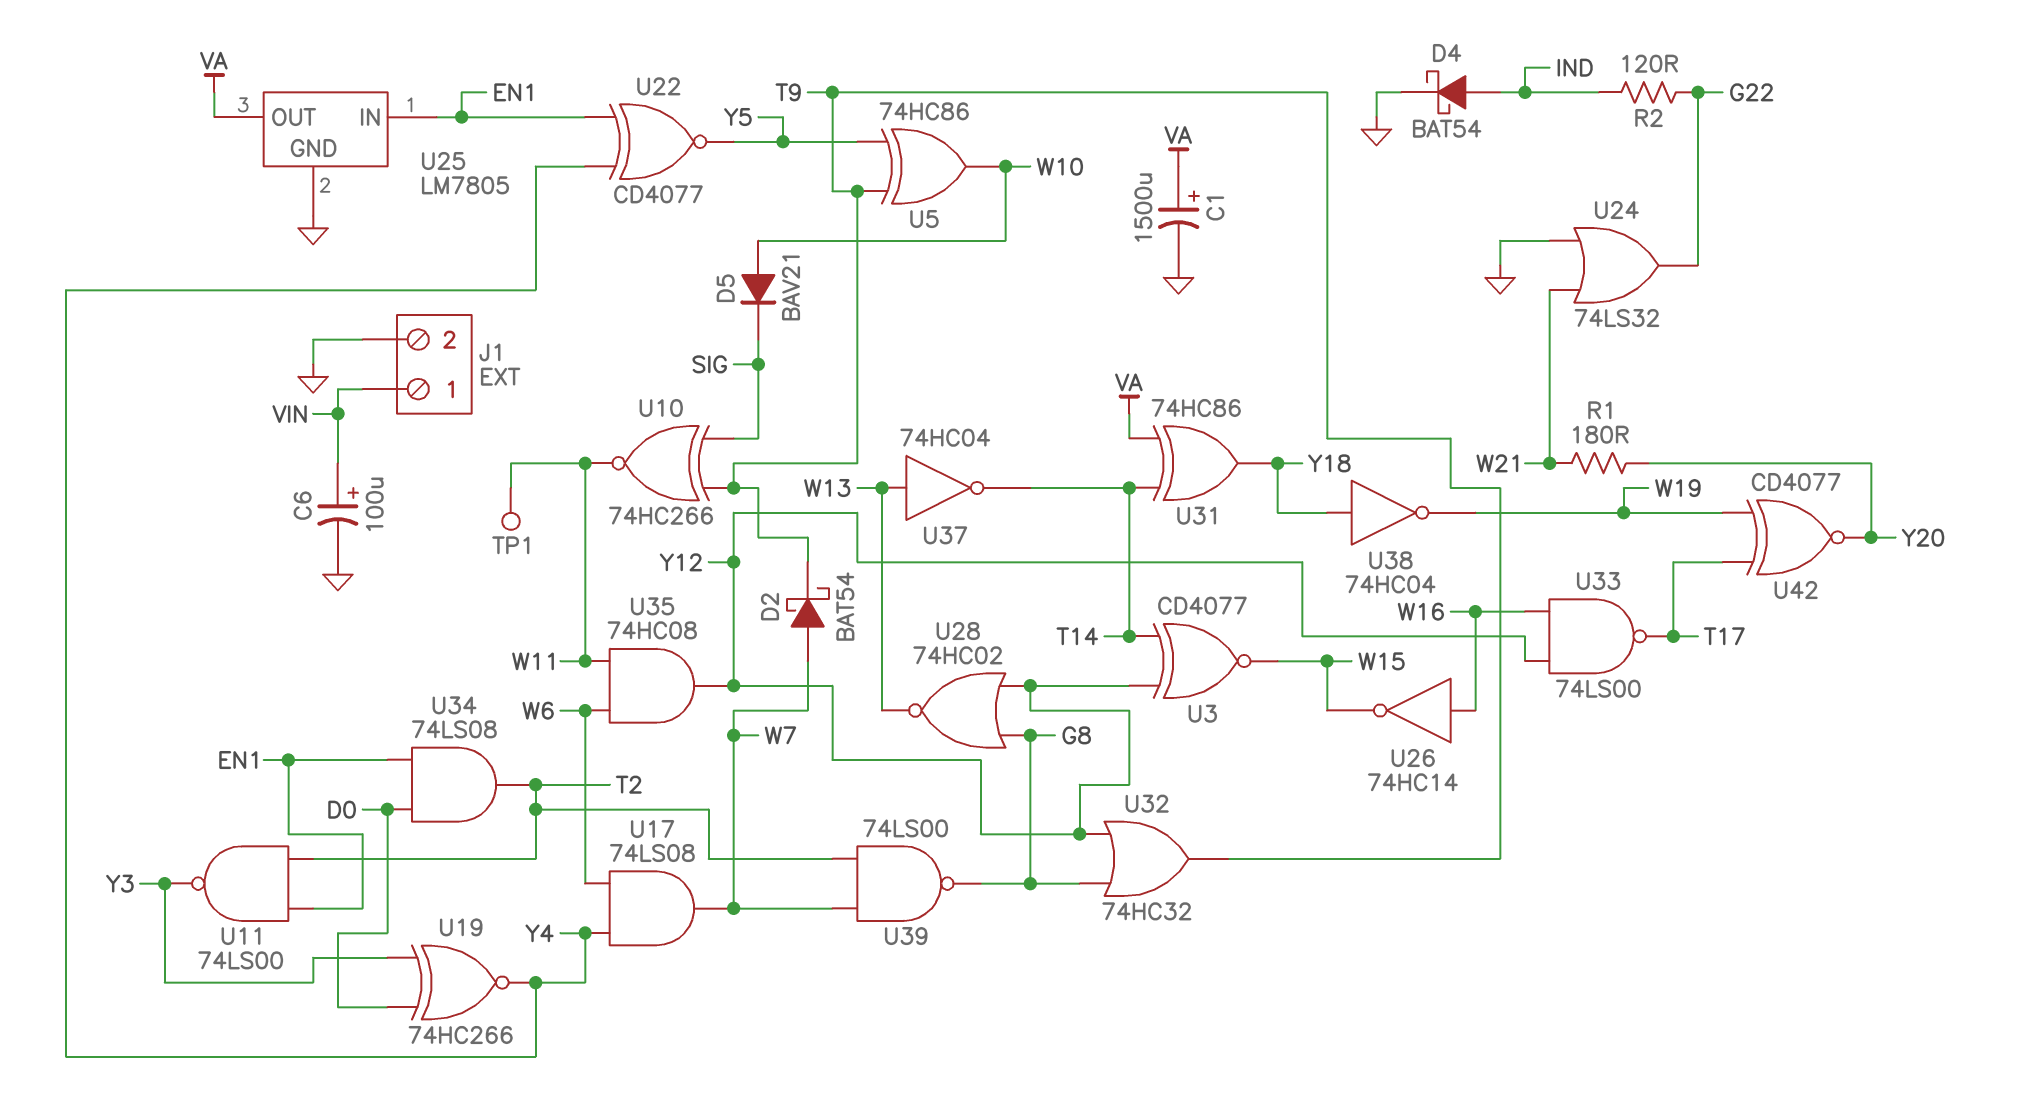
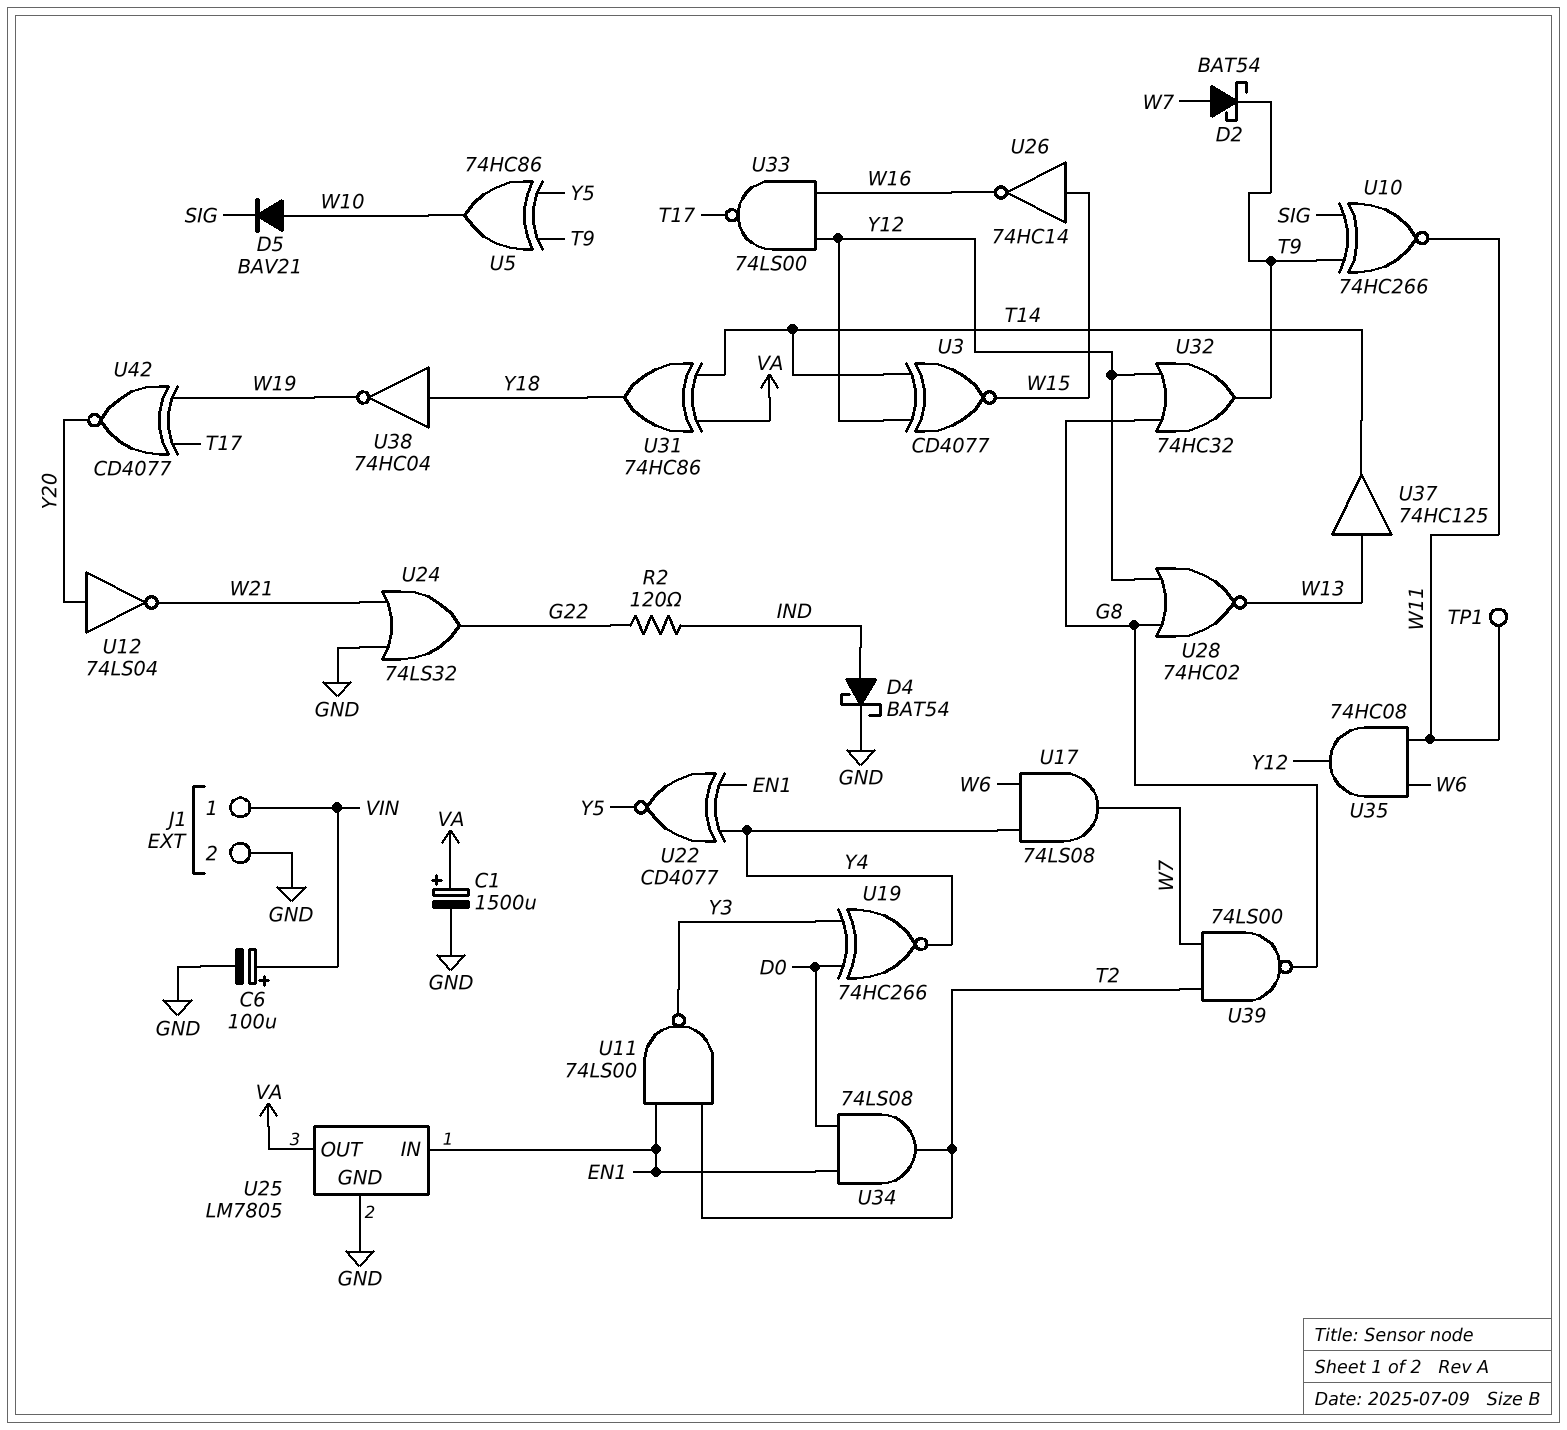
R1: 180 (W21, Y20) -> none
U12: none -> NOT 74LS04 (in Y20, out W21)
U26: NOT 74HC14 (in W16, out W15) -> NOT 74HC14 (in W15, out W16)
U37: NOT 74HC04 (in W13, out T14) -> buffer 74HC125 (in W13, out T14)

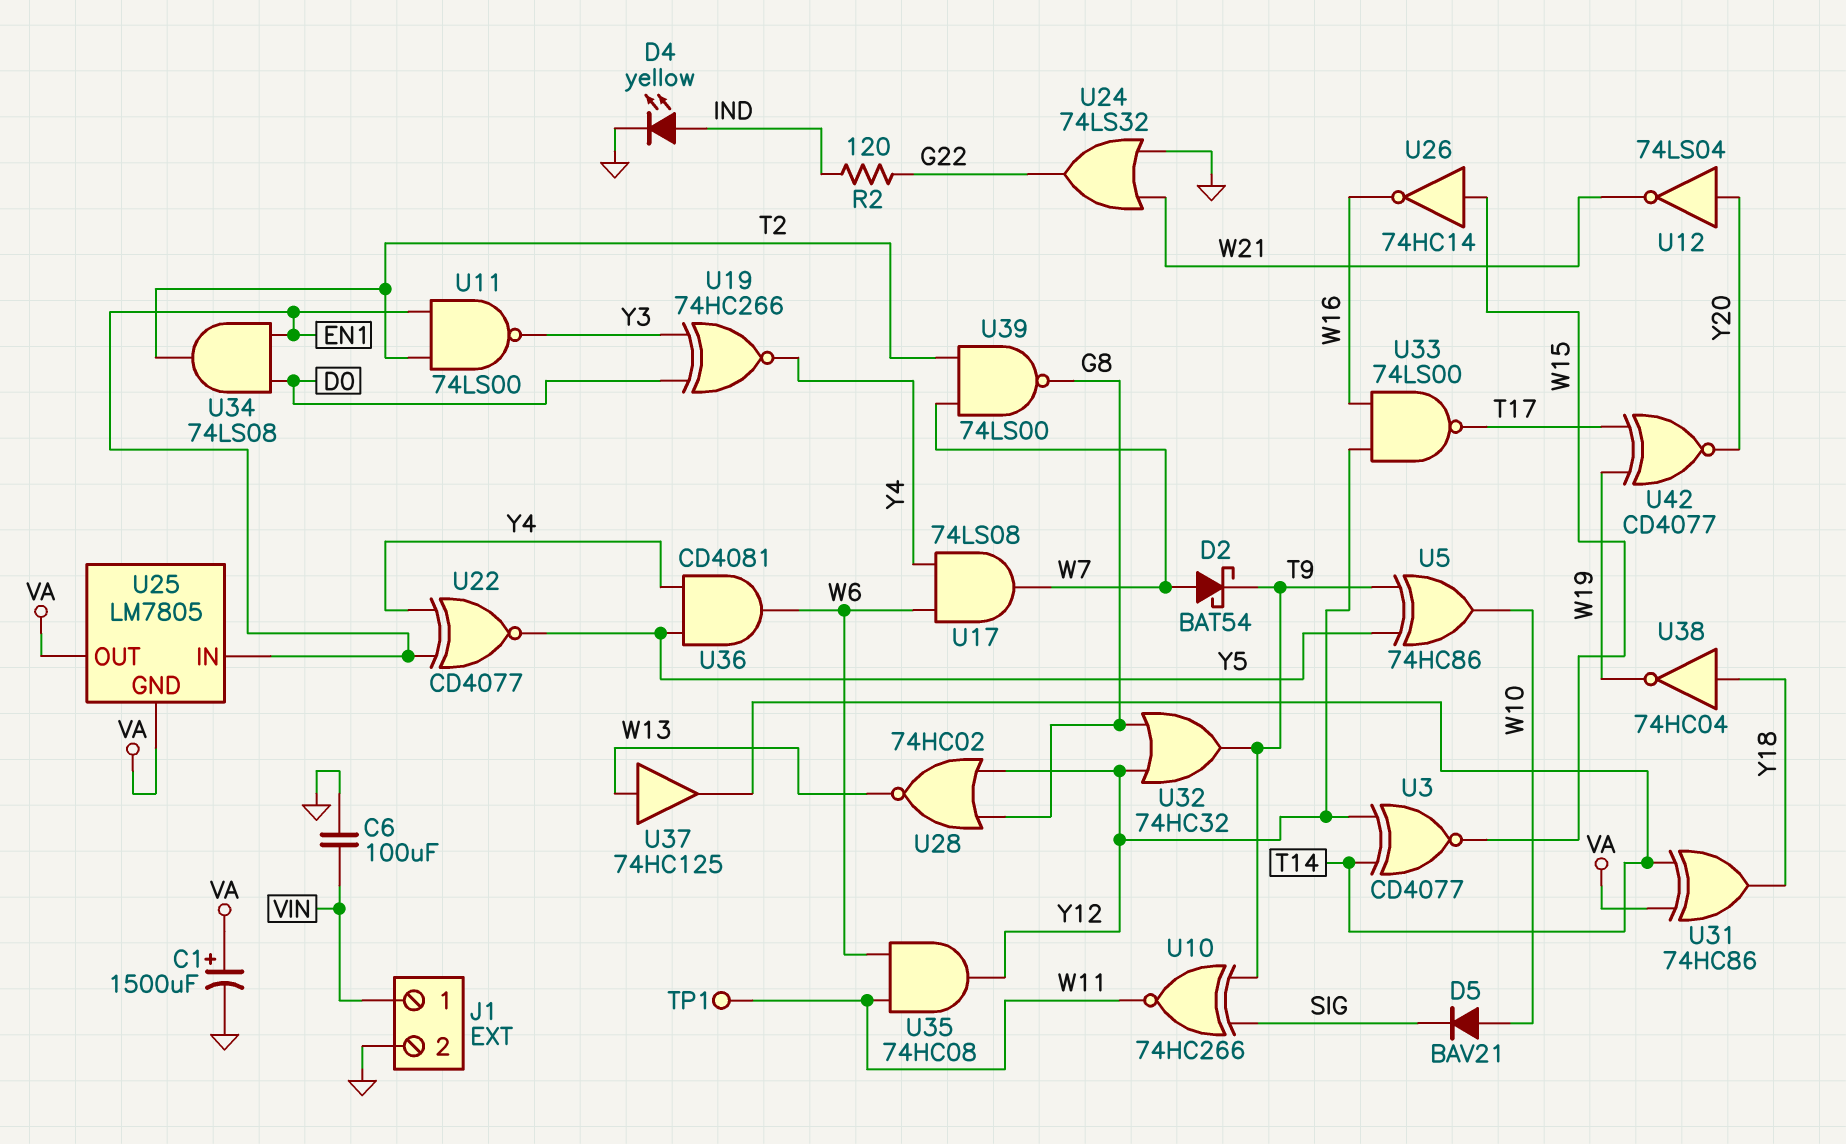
C6: 100uF (plus VIN, minus GND) -> 100uF (GND, VIN)
D4: schottky BAT54 (A IND, K GND) -> LED yellow (A IND, K GND)
U25 pin GND: GND -> VA
U36: none -> AND CD4081 (in Y4, in Y5, out W6)

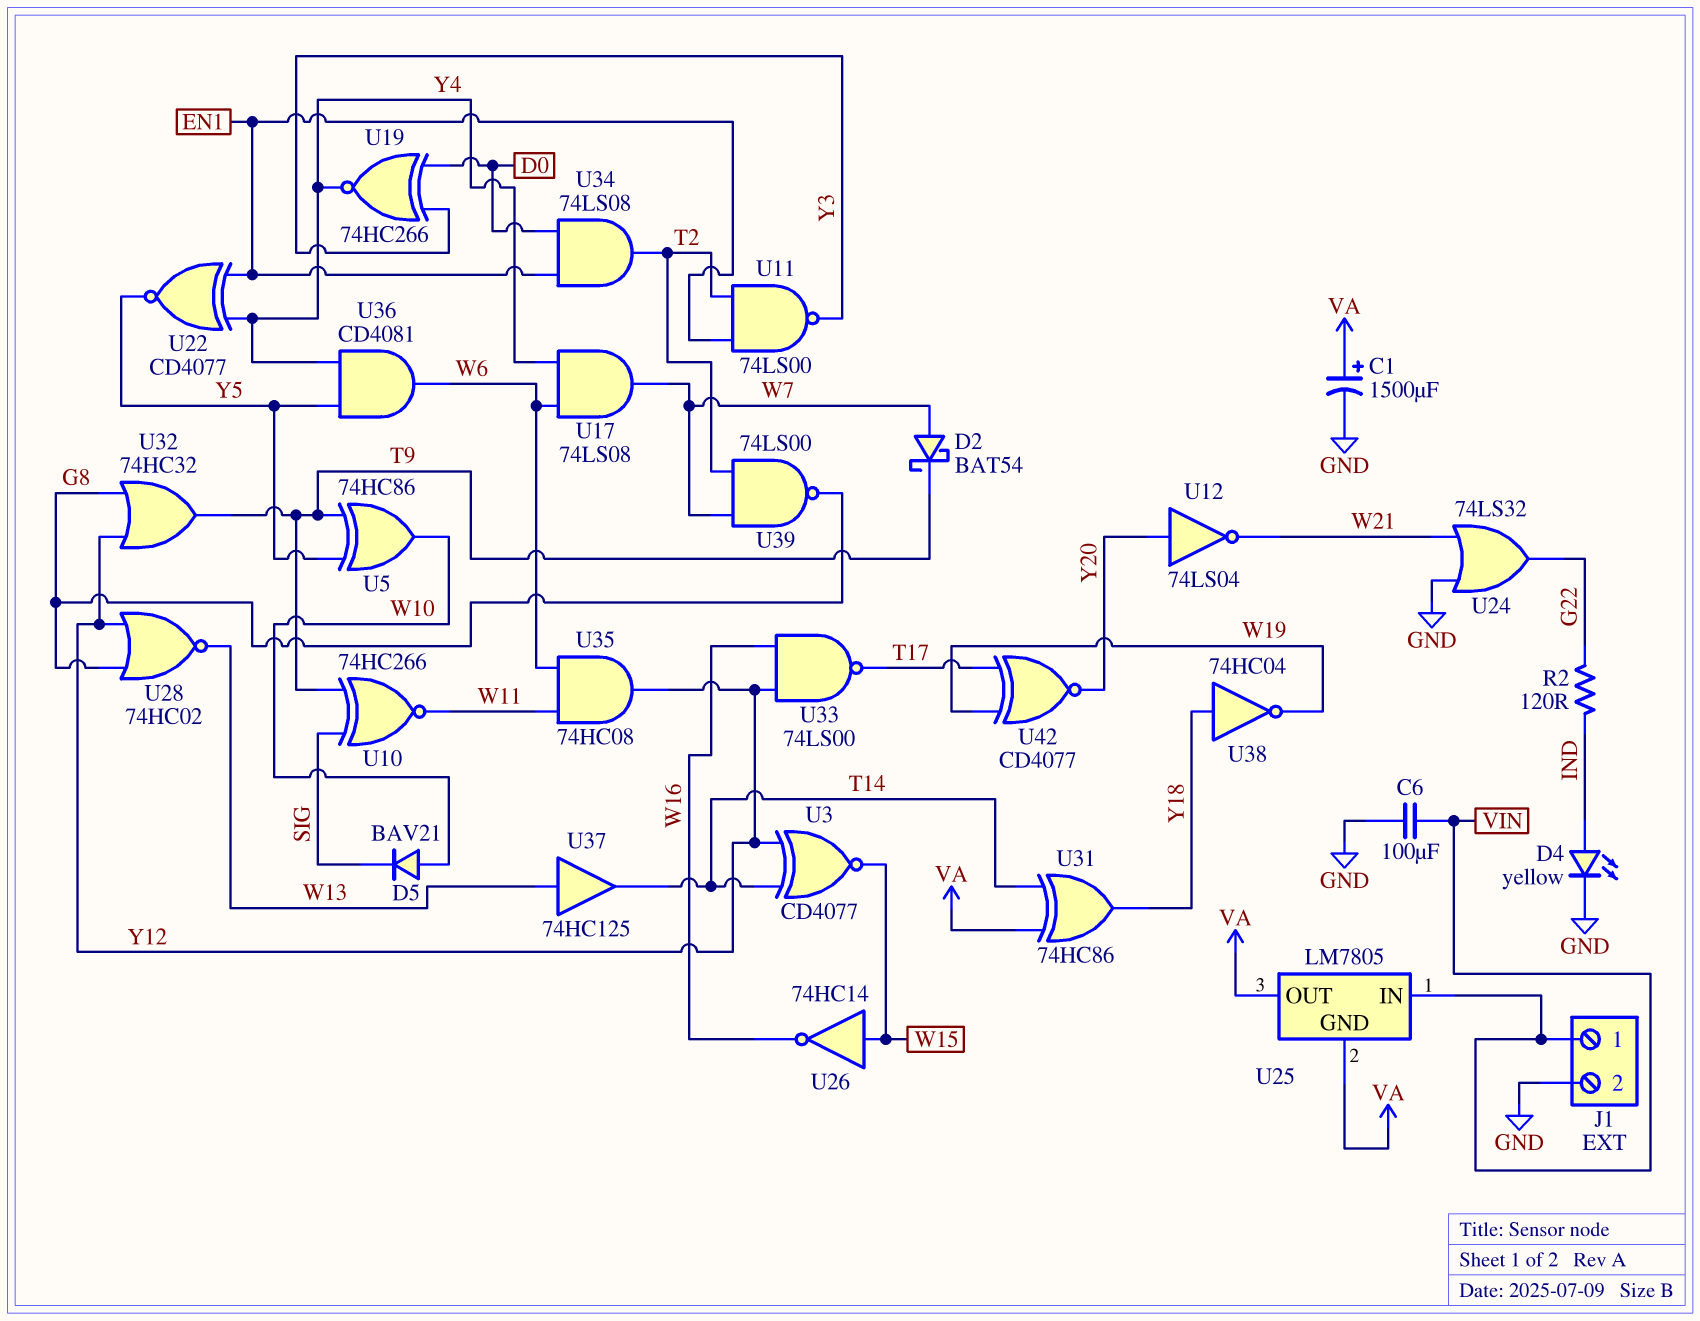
TP1: test point (W11) -> none
U25 pin IN: EN1 -> VIN

